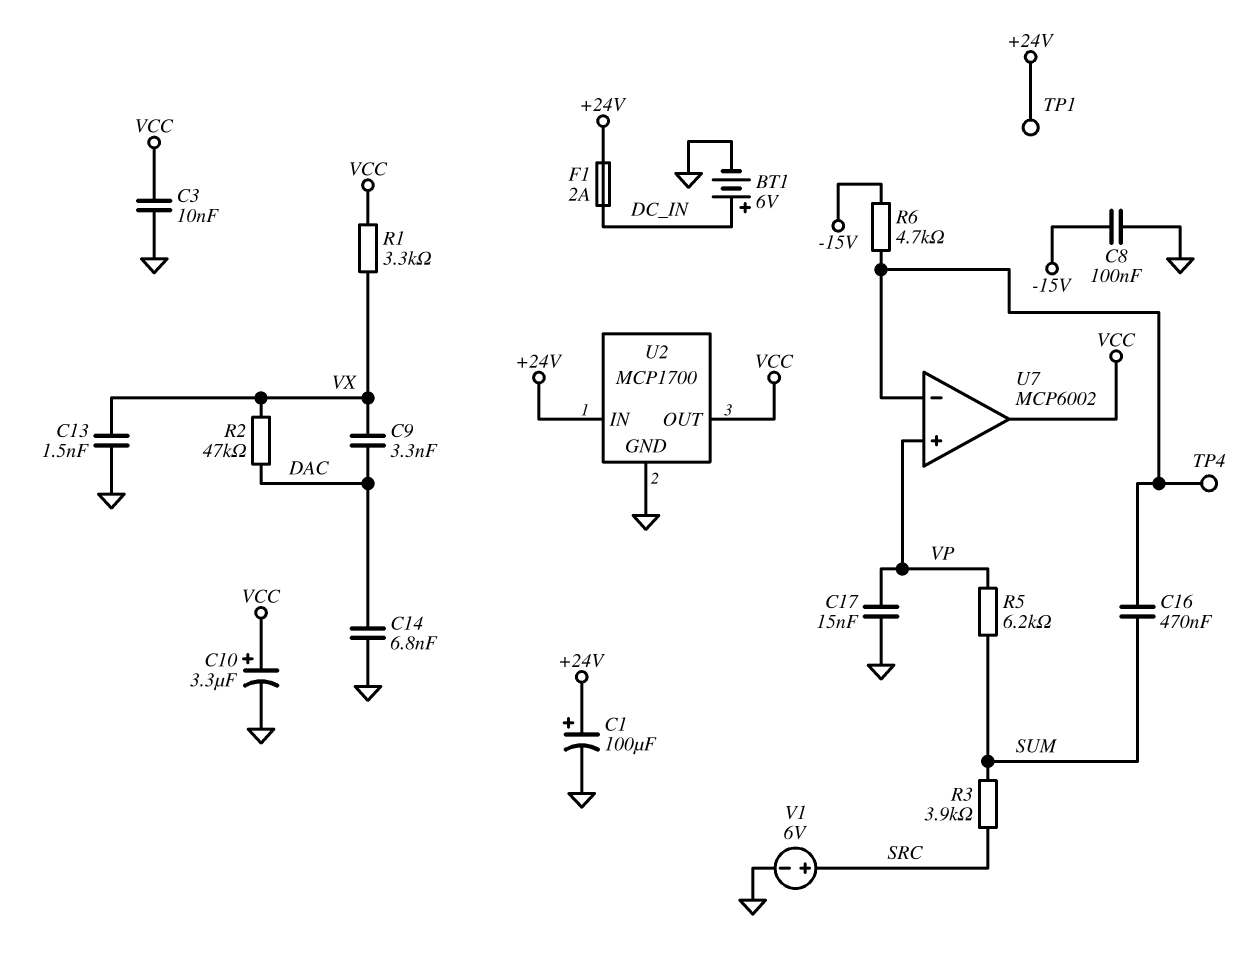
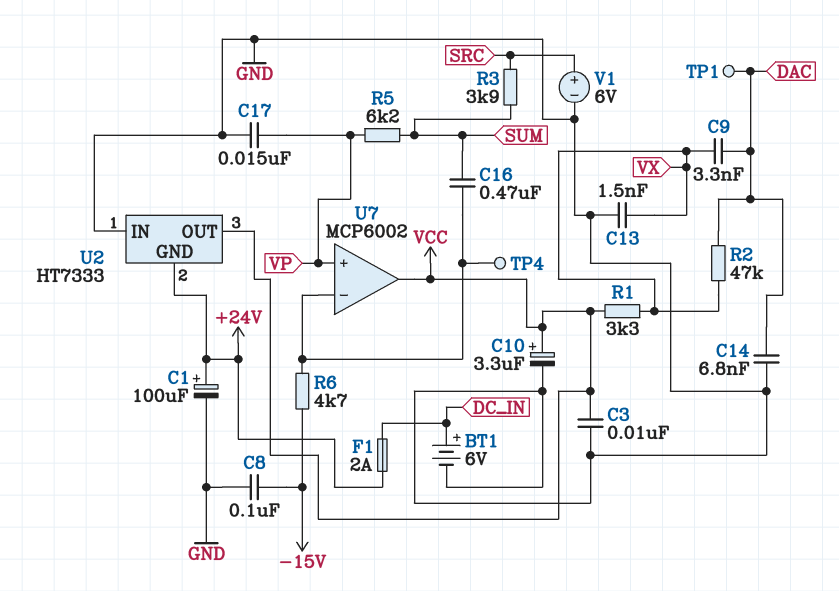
TP1: test point (+24V) -> test point (DAC)
U2: MCP1700 -> HT7333
U2 pin GND: GND -> +24V
U2 pin IN: +24V -> GND

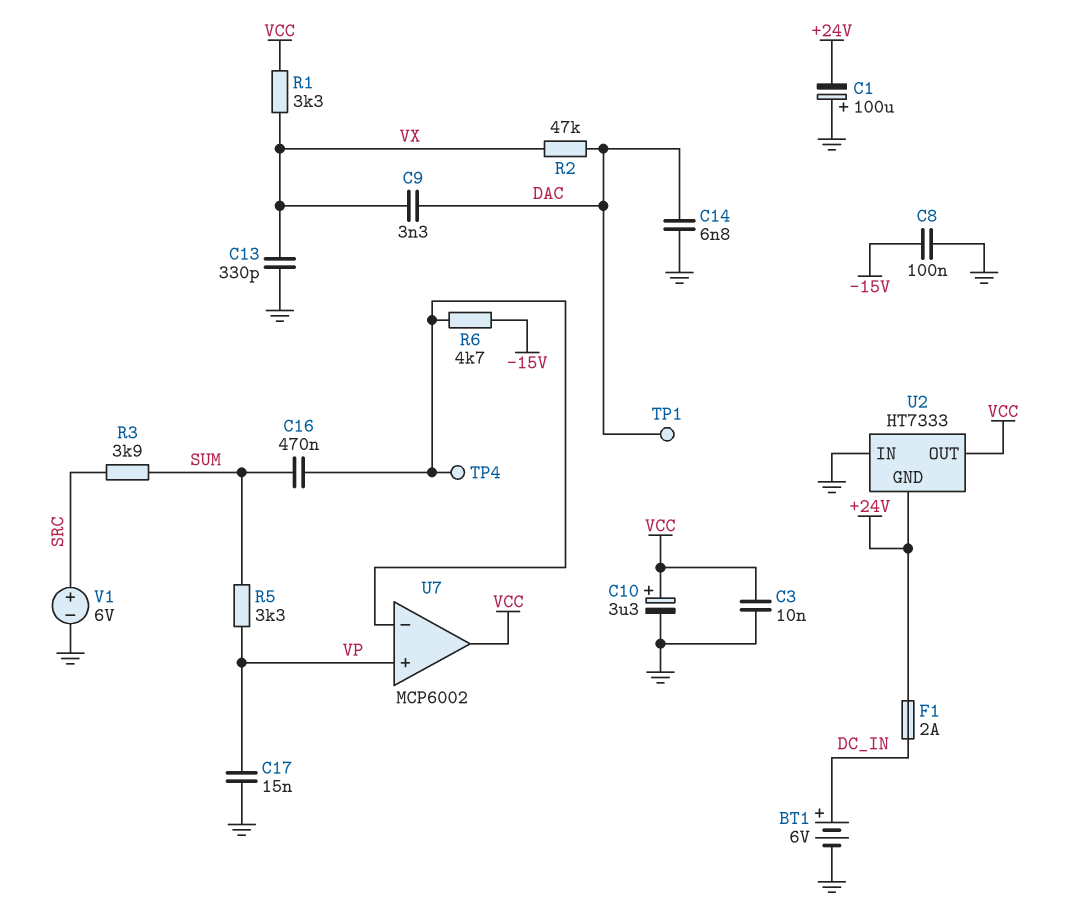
C1: 100uF (plus +24V, minus GND) -> 100uF (plus GND, minus +24V)
C13: 1.5nF (GND, VX) -> 330pF (GND, VX)
R5: 6.2k (SUM, VP) -> 3.3k (SUM, VP)

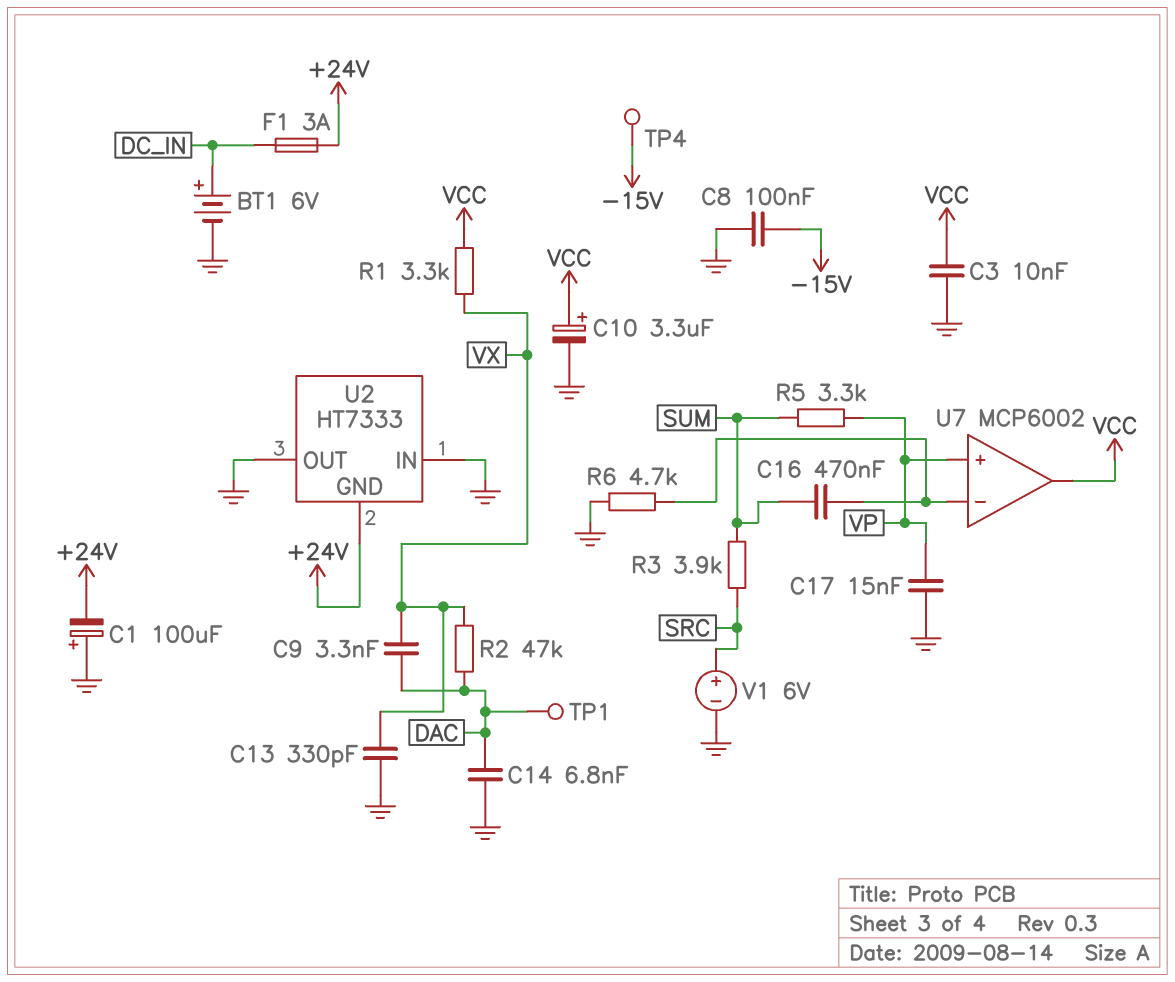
F1: 2A (+24V, DC_IN) -> 3A (+24V, DC_IN)
R6: 4.7k (-15V, U7/in-) -> 4.7k (GND, U7/in-)
TP4: test point (U7/in-) -> test point (-15V)
U2 pin OUT: VCC -> GND

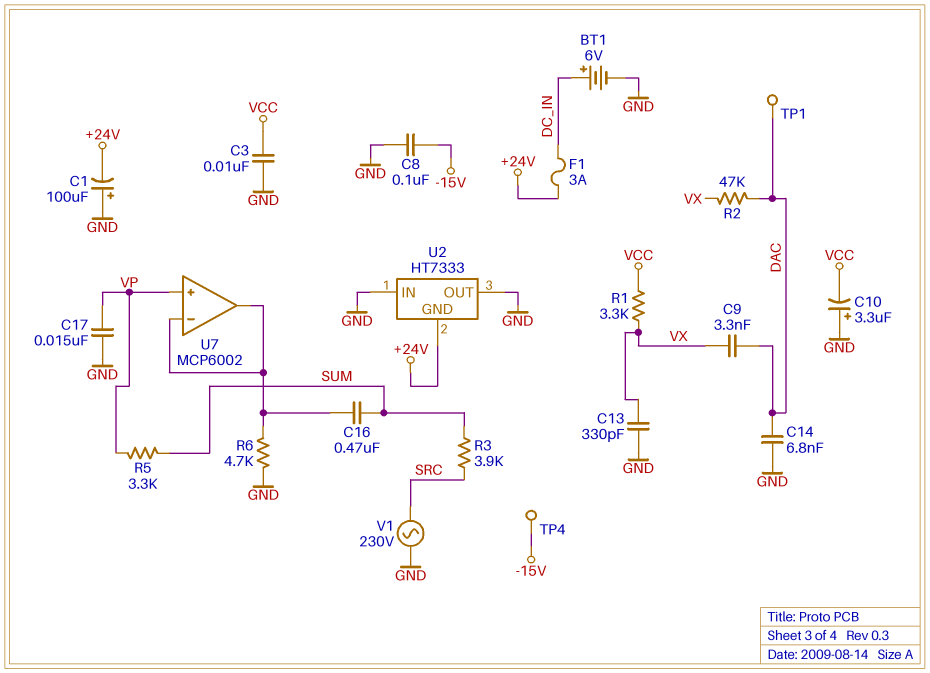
C10: 3.3uF (plus VCC, minus GND) -> 3.3uF (plus GND, minus VCC)
U7 pin out: VCC -> U7/in-
V1: 6V (plus SRC, minus GND) -> AC 230V (GND, SRC)

